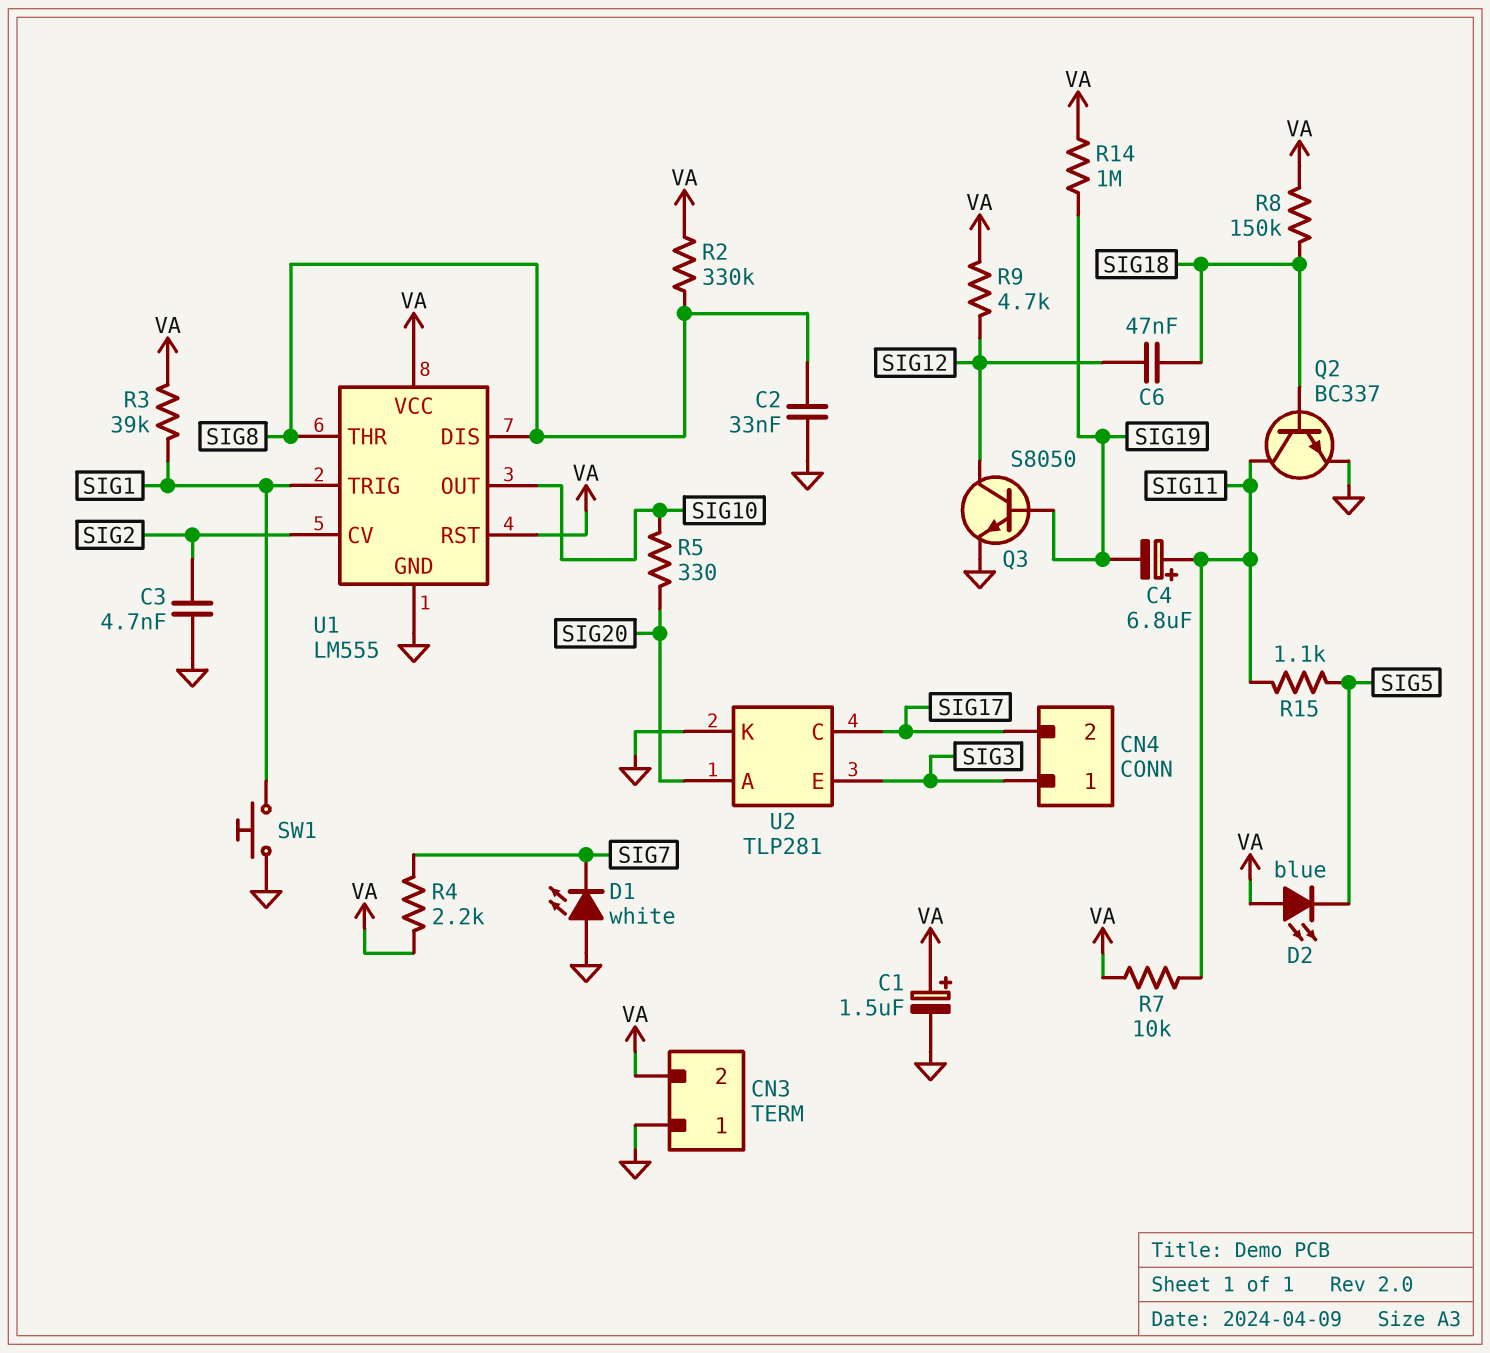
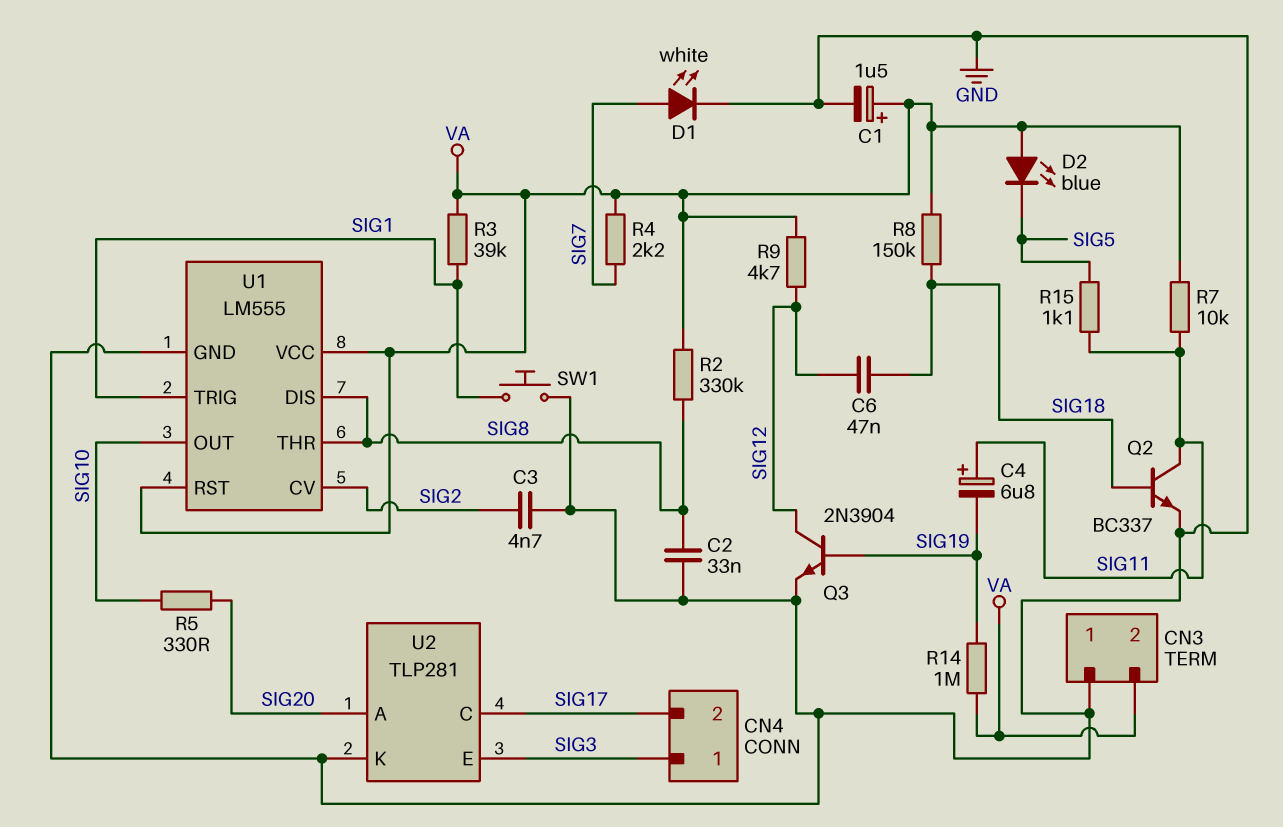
D1: LED white (A GND, K SIG7) -> LED white (A SIG7, K GND)
Q3: NPN S8050 (B SIG19, C SIG12, E GND) -> NPN 2N3904 (B SIG19, C SIG12, E GND)

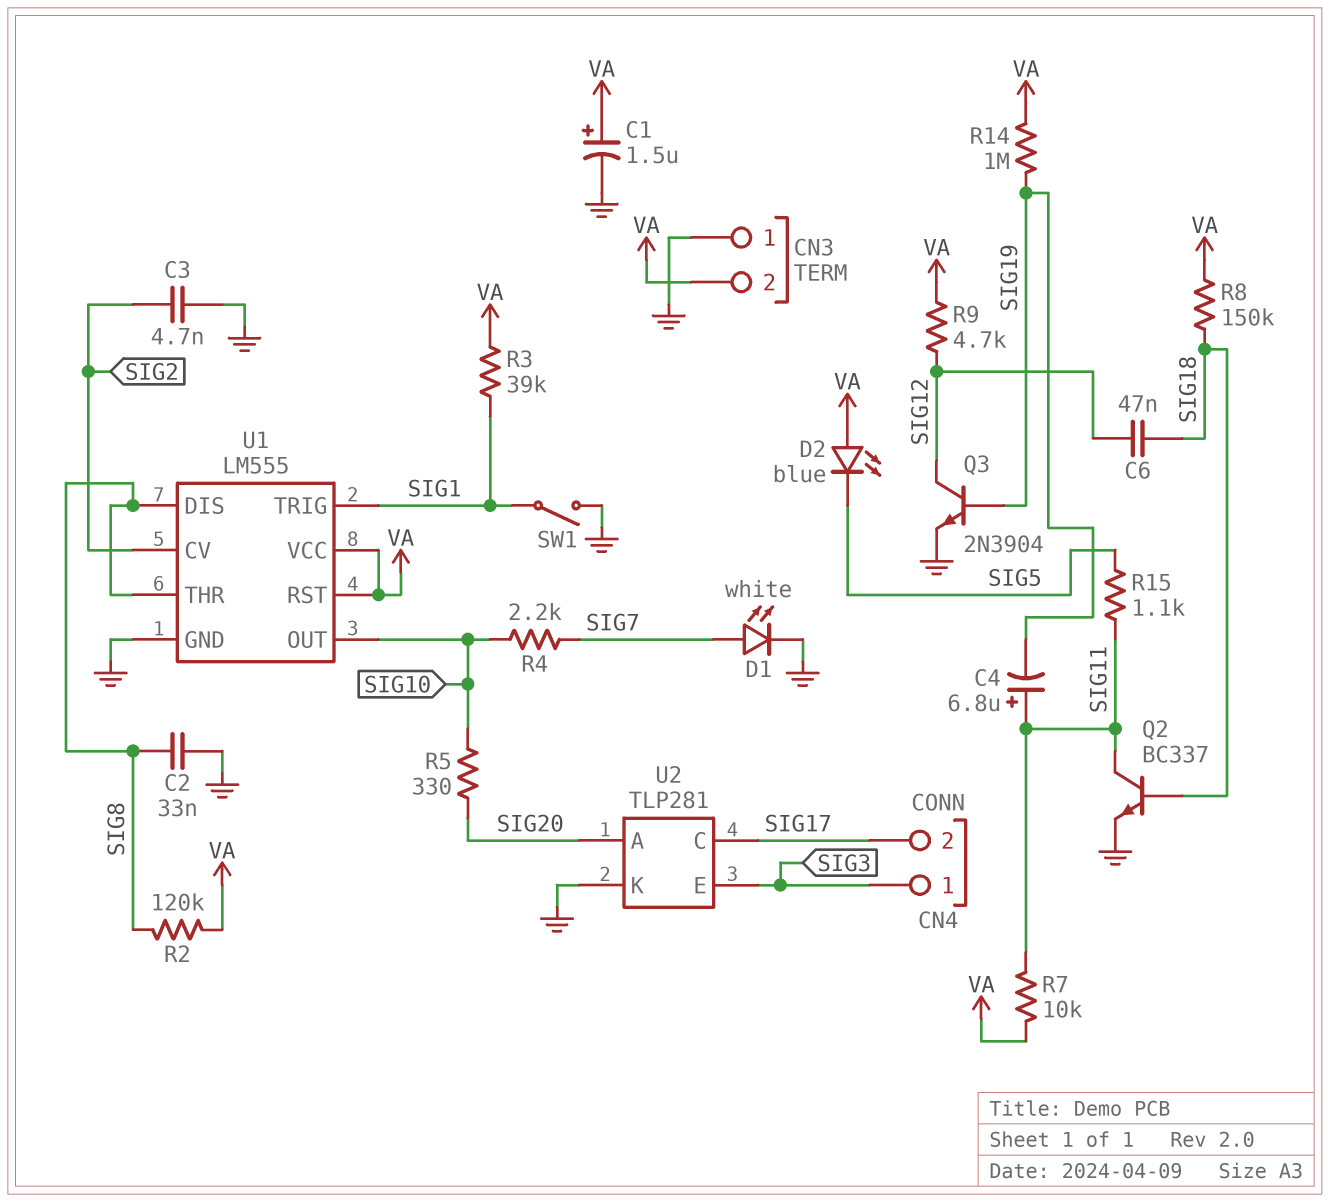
R2: 330k (SIG8, VA) -> 120k (SIG8, VA)
R4: 2.2k (SIG7, VA) -> 2.2k (SIG7, SIG10)
SW1: button (GND, SIG1) -> switch (GND, SIG1)

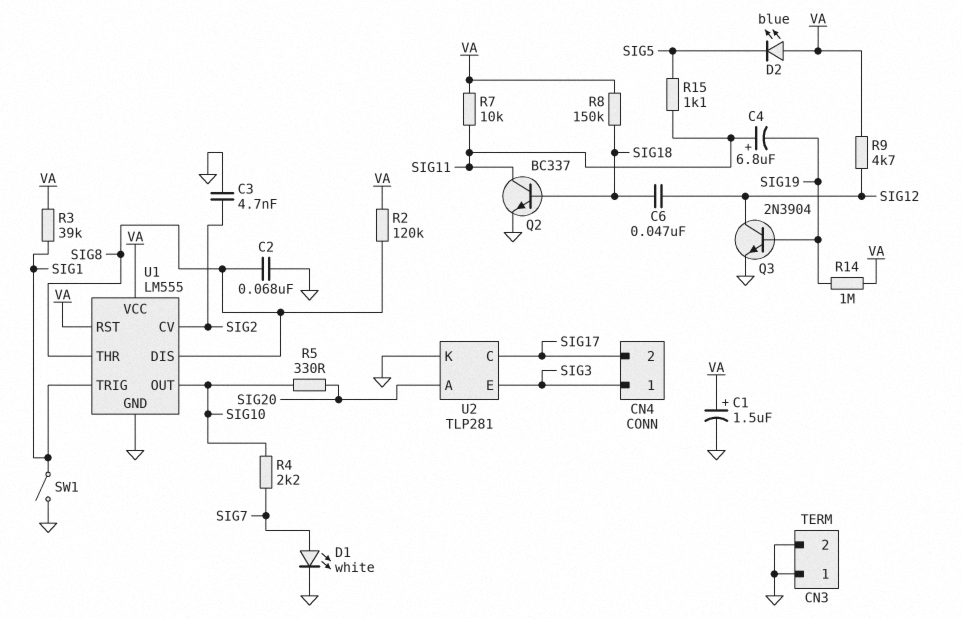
C2: 33nF (GND, SIG8) -> 68nF (GND, SIG8)
CN3 pin 2: VA -> GND

